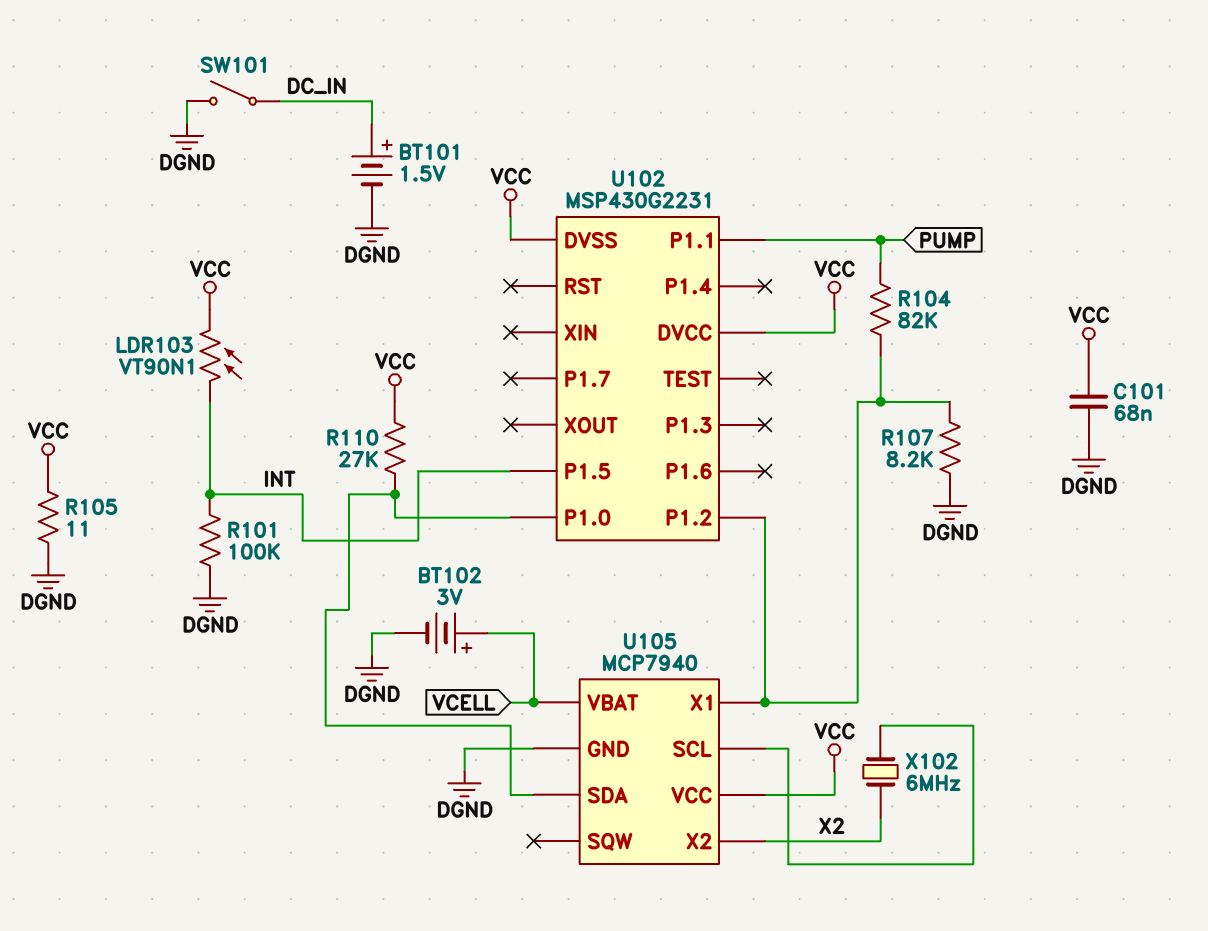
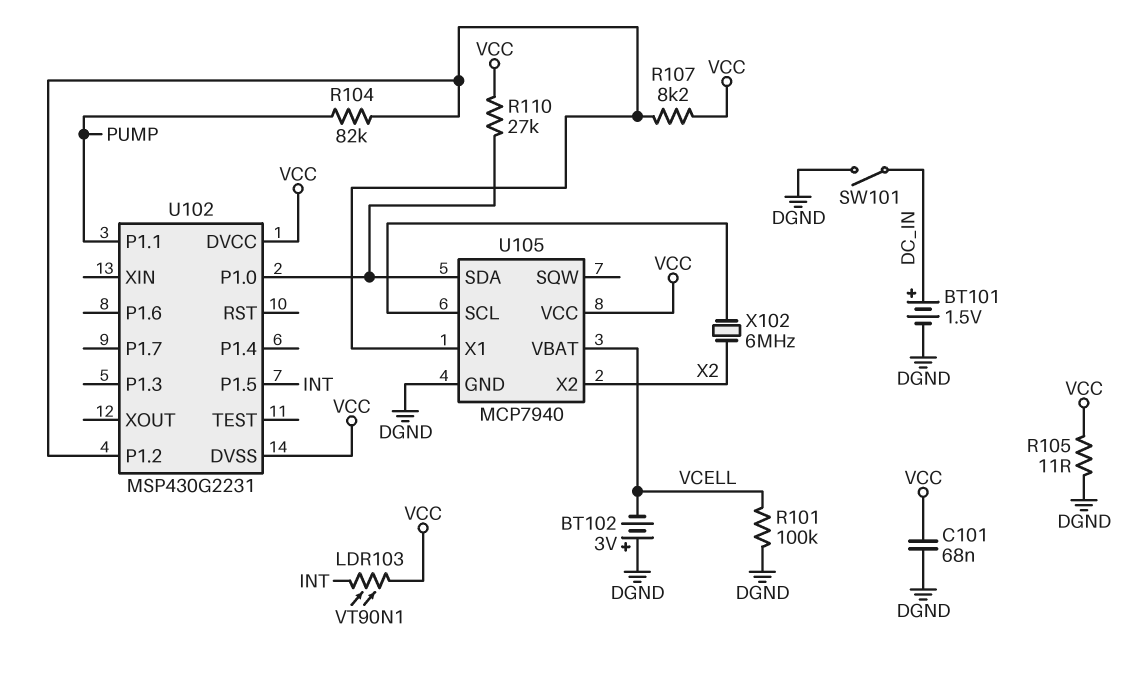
BT102: 3V (plus VCELL, minus DGND) -> 3V (plus DGND, minus VCELL)
R101: 100k (DGND, INT) -> 100k (DGND, VCELL)
R107: 8.2k (DGND, U102/P1.2) -> 8.2k (U102/P1.2, VCC)

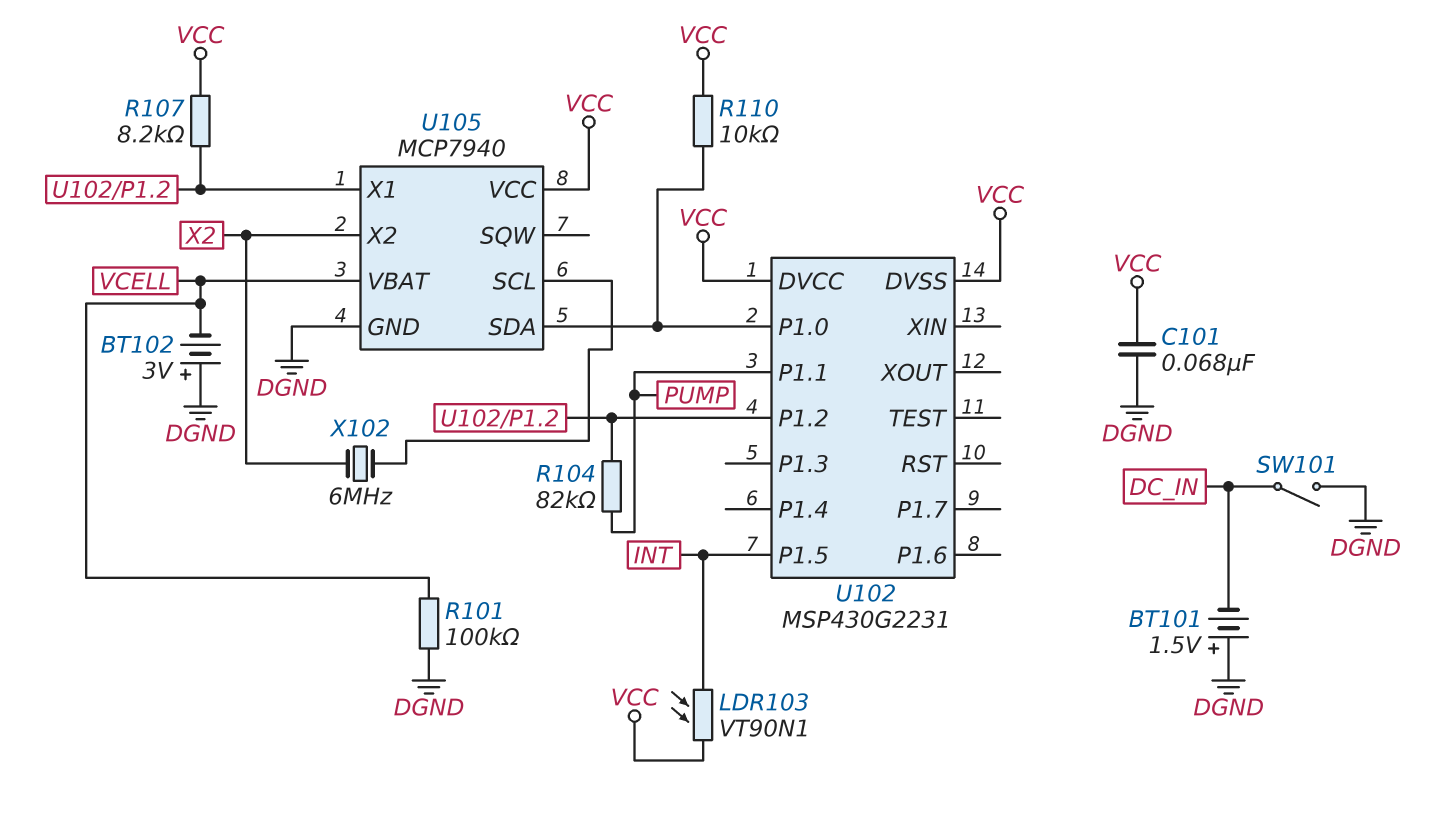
BT101: 1.5V (plus DC_IN, minus DGND) -> 1.5V (plus DGND, minus DC_IN)
R105: 11 (DGND, VCC) -> none
R110: 27k (U102/P1.0, VCC) -> 10k (U102/P1.0, VCC)

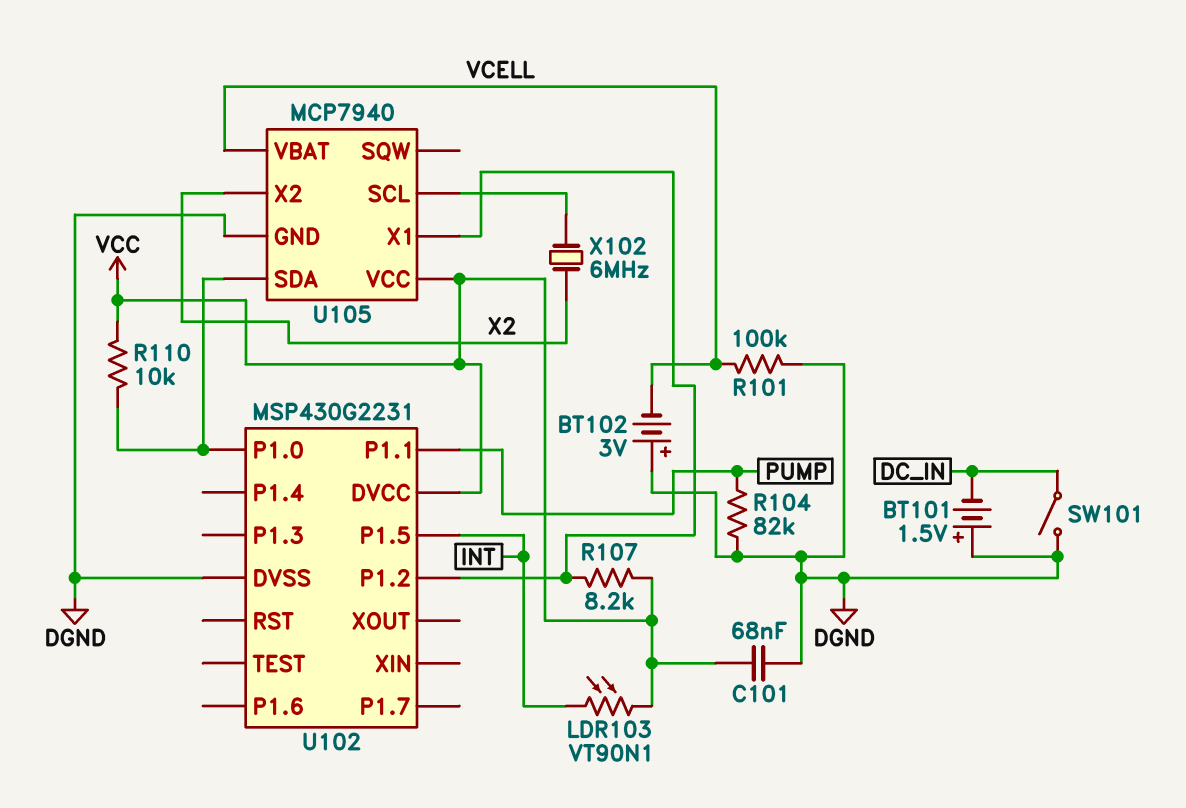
R104: 82k (PUMP, U102/P1.2) -> 82k (DGND, PUMP)
U102 pin DVSS: VCC -> DGND

